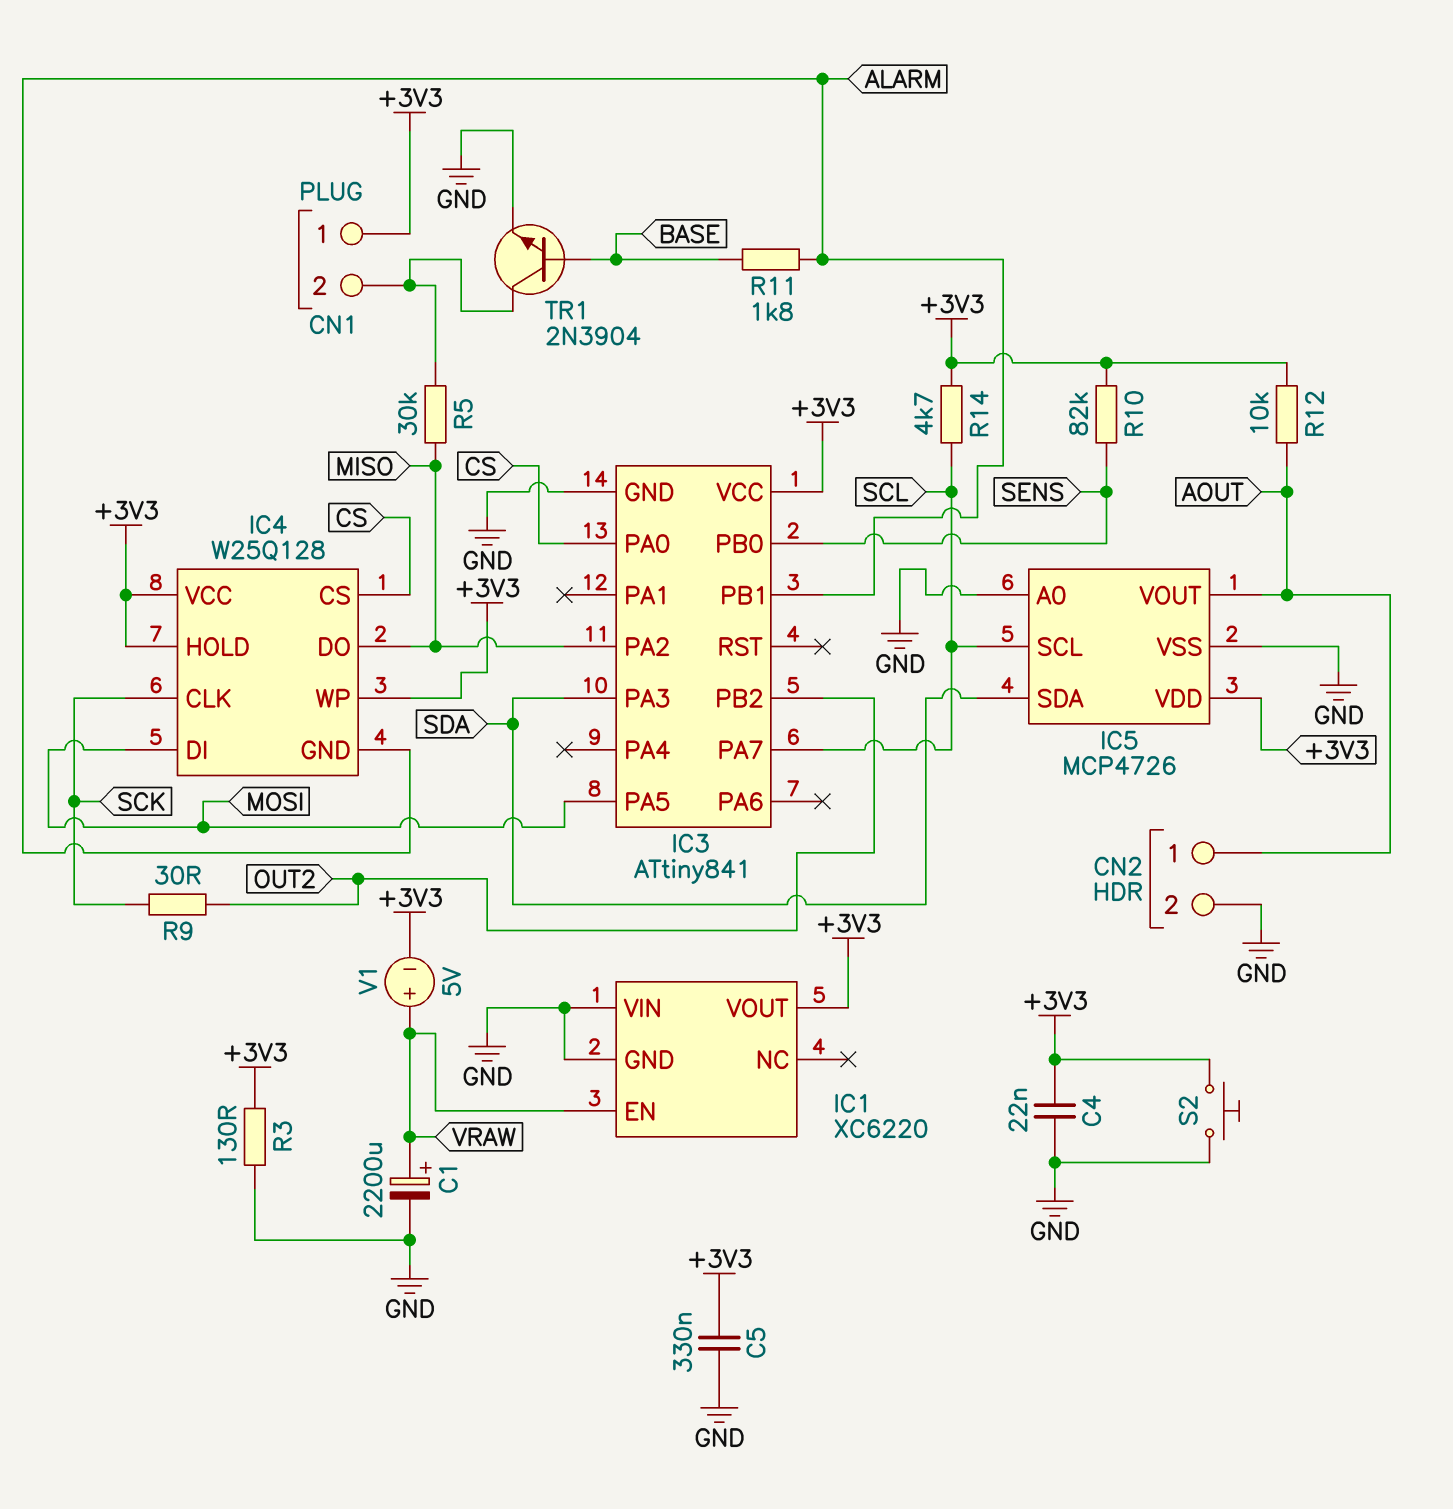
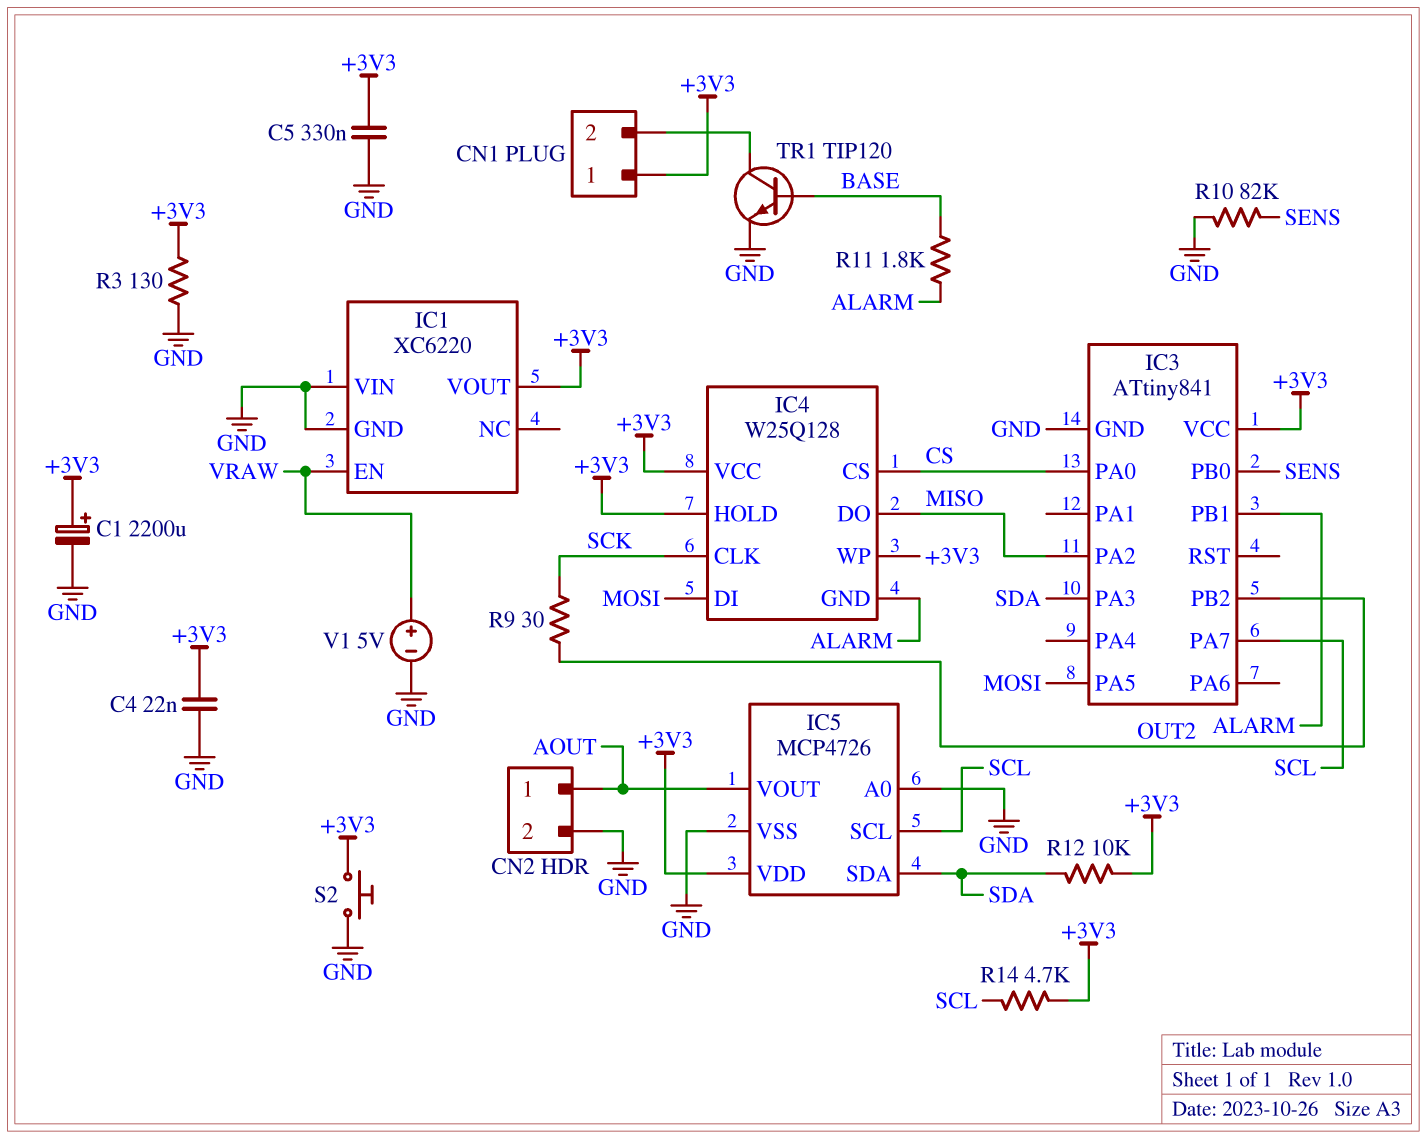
C1: 2200uF (plus VRAW, minus GND) -> 2200uF (plus +3V3, minus GND)
R5: 30k (CN1/2, MISO) -> none
R10: 82k (+3V3, SENS) -> 82k (GND, SENS)
R12: 10k (+3V3, AOUT) -> 10k (+3V3, SDA)
TR1: NPN 2N3904 (B BASE, C CN1/2, E GND) -> NPN TIP120 (B BASE, C CN1/2, E GND)
V1: 5V (plus VRAW, minus +3V3) -> 5V (plus VRAW, minus GND)

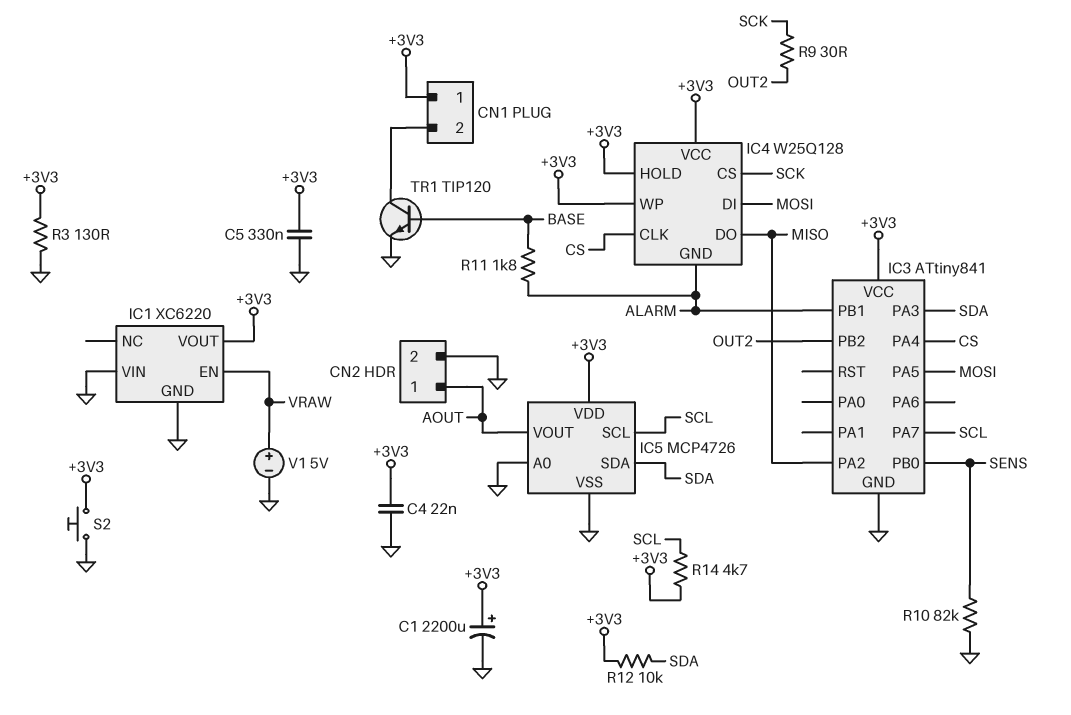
IC3 pin PA0: CS -> none
IC3 pin PA4: none -> CS
IC4 pin CLK: SCK -> CS
IC4 pin CS: CS -> SCK

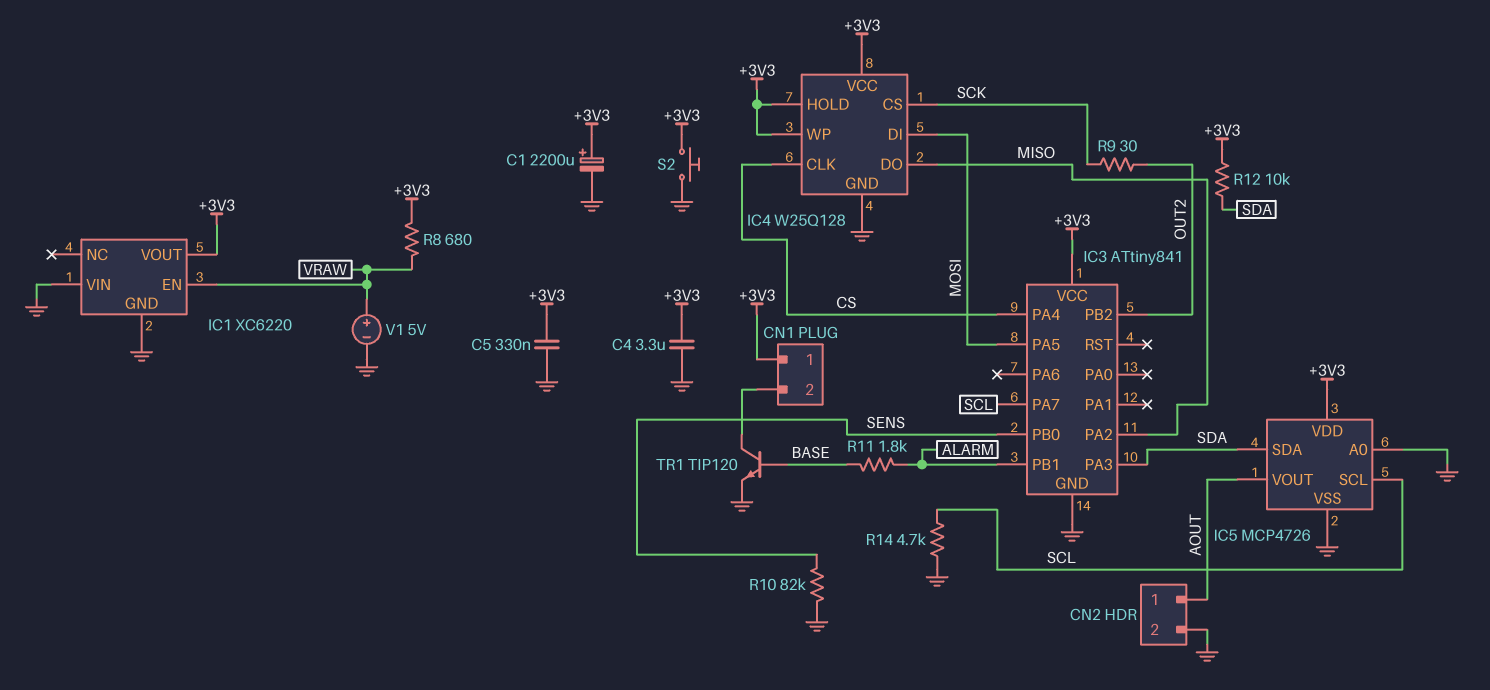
C4: 22nF (+3V3, GND) -> 3.3uF (+3V3, GND)
IC4 pin GND: ALARM -> GND
R3: 130 (+3V3, GND) -> none
R8: none -> 680 (+3V3, VRAW)
R14: 4.7k (+3V3, SCL) -> 4.7k (GND, SCL)

